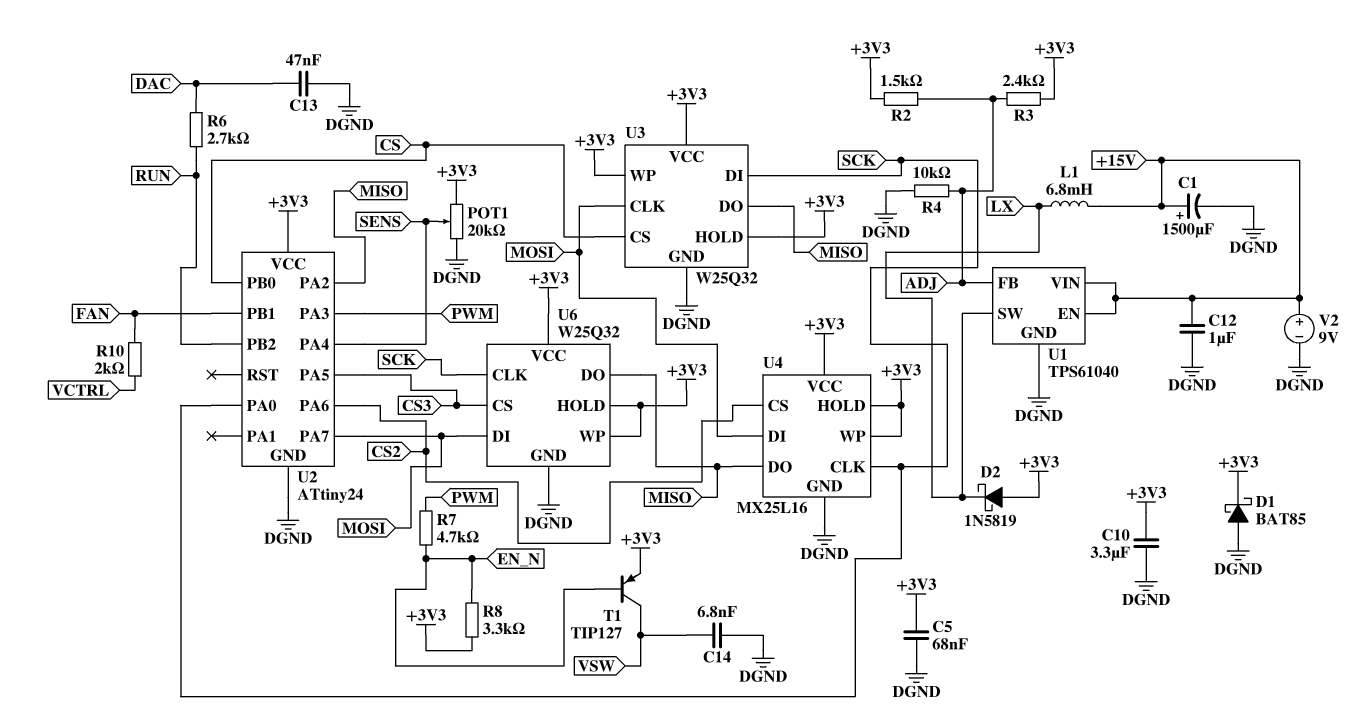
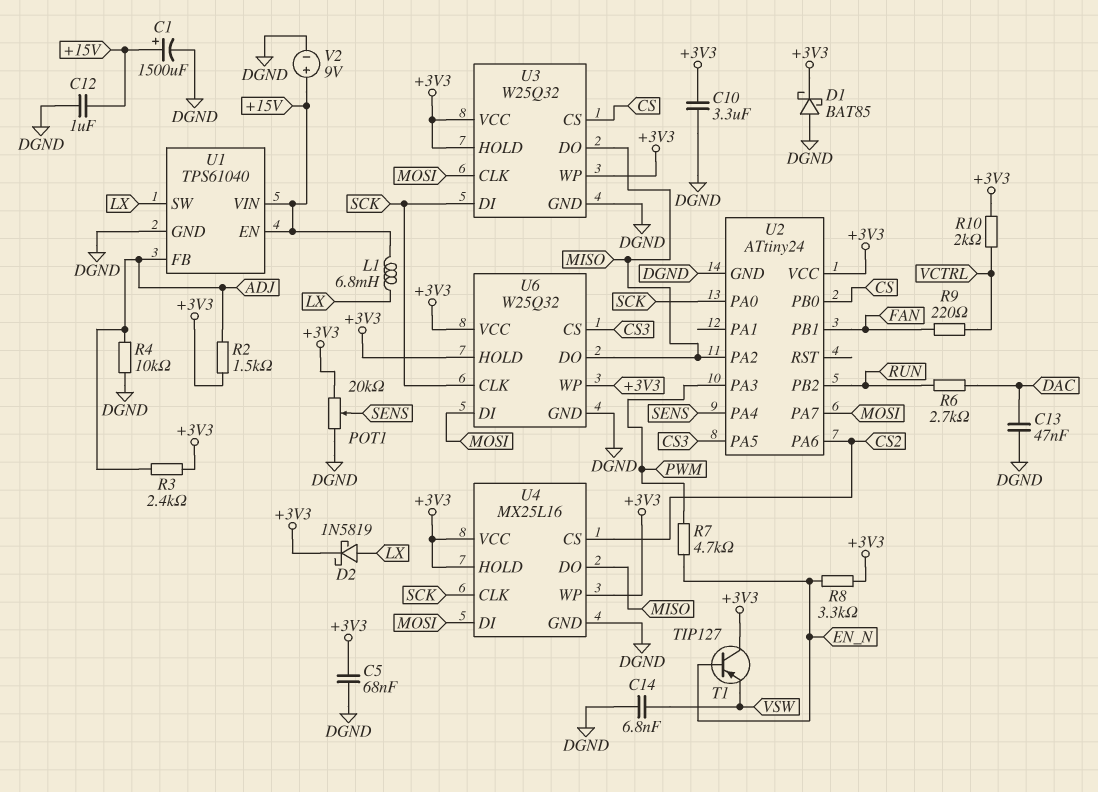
D2: schottky 1N5819 (A +3V3, K LX) -> schottky 1N5819 (A LX, K +3V3)
R9: none -> 220 (FAN, VCTRL)
R10: 2k (FAN, VCTRL) -> 2k (+3V3, VCTRL)
T1: PNP TIP127 (B EN_N, C VSW, E +3V3) -> PNP TIP127 (B EN_N, C +3V3, E VSW)

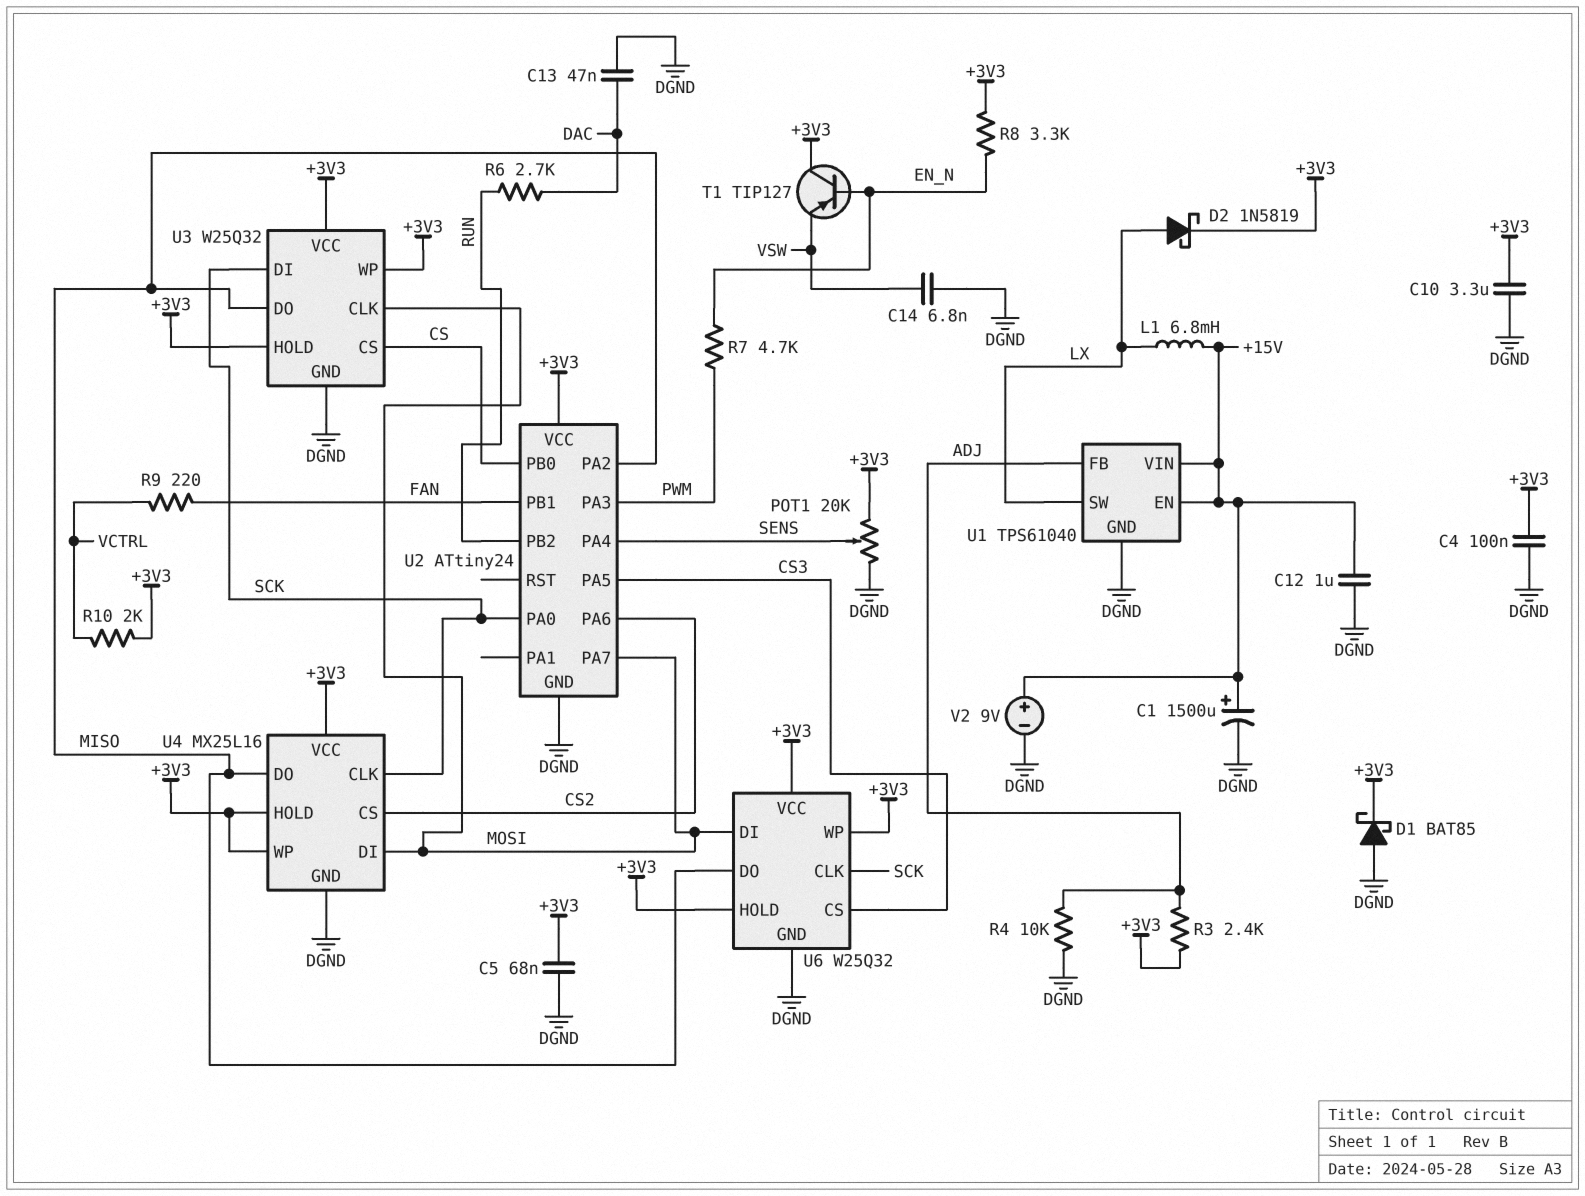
C4: none -> 100nF (+3V3, DGND)
R2: 1.5k (+3V3, ADJ) -> none

